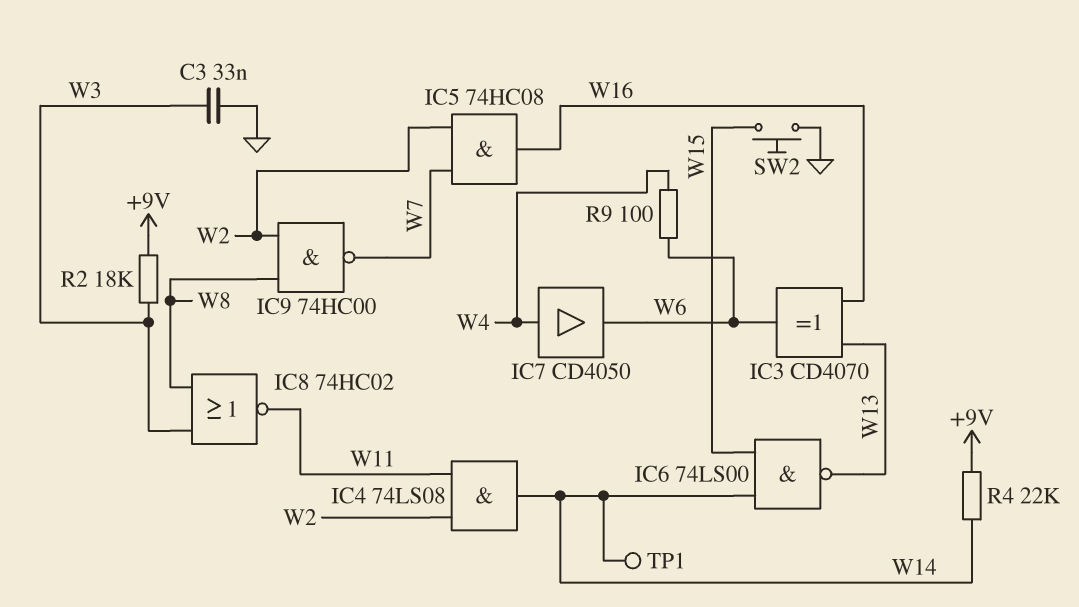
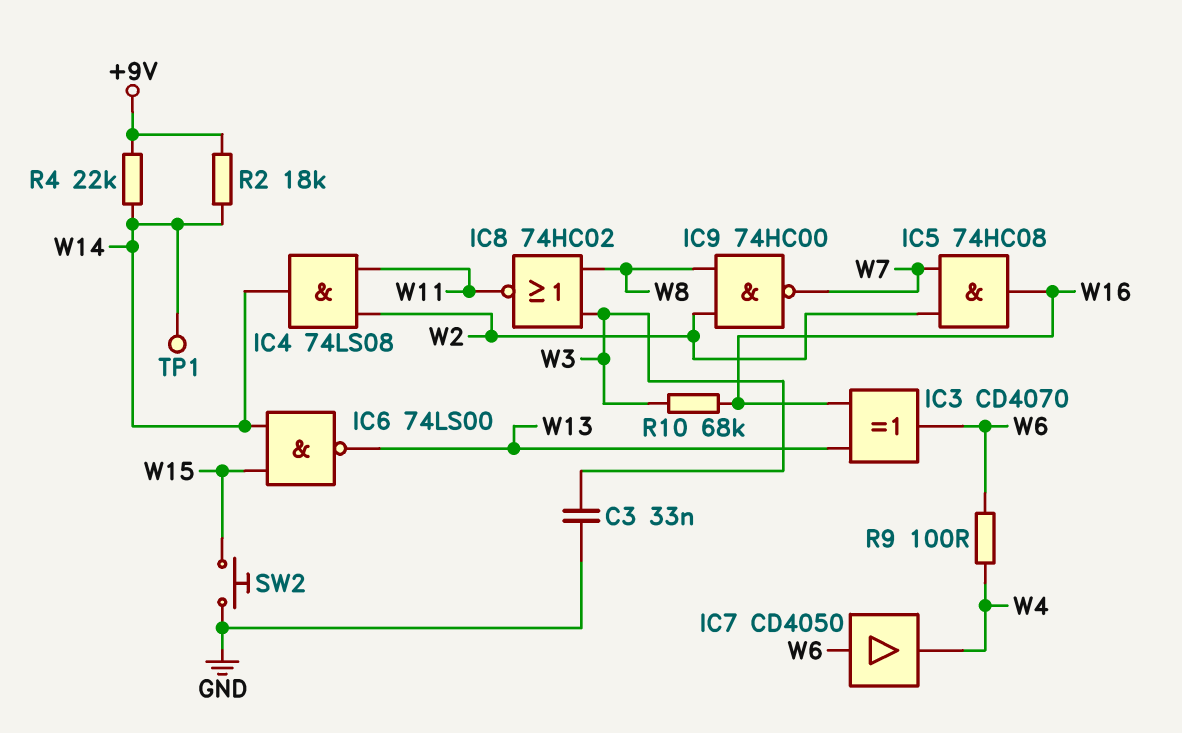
IC7: buffer CD4050 (in W4, out W6) -> buffer CD4050 (in W6, out W4)
R2: 18k (+9V, W3) -> 18k (+9V, W14)
R10: none -> 68k (W3, W16)

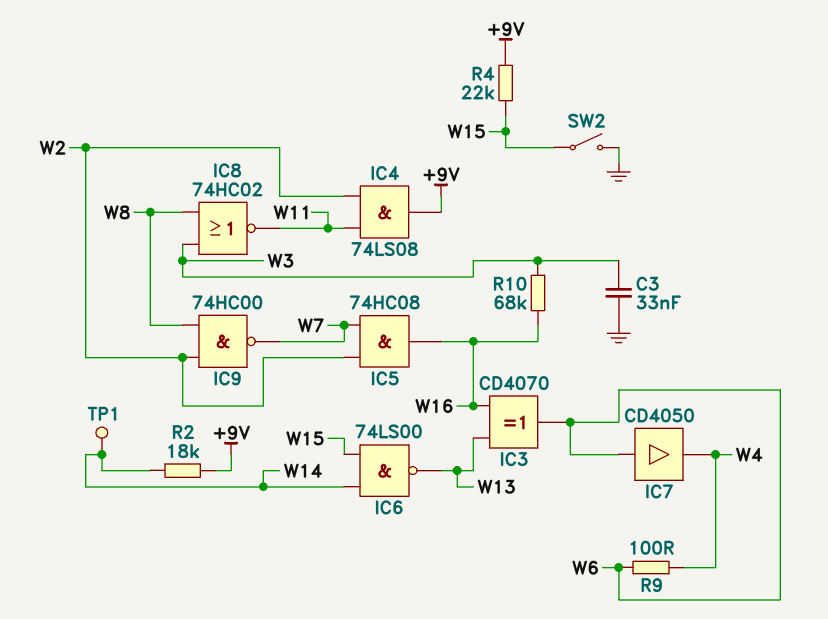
IC4: AND 74LS08 (in W2, in W11, out W14) -> AND 74LS08 (in W2, in W11, out +9V)
R4: 22k (+9V, W14) -> 22k (+9V, W15)
SW2: button (GND, W15) -> switch (GND, W15)

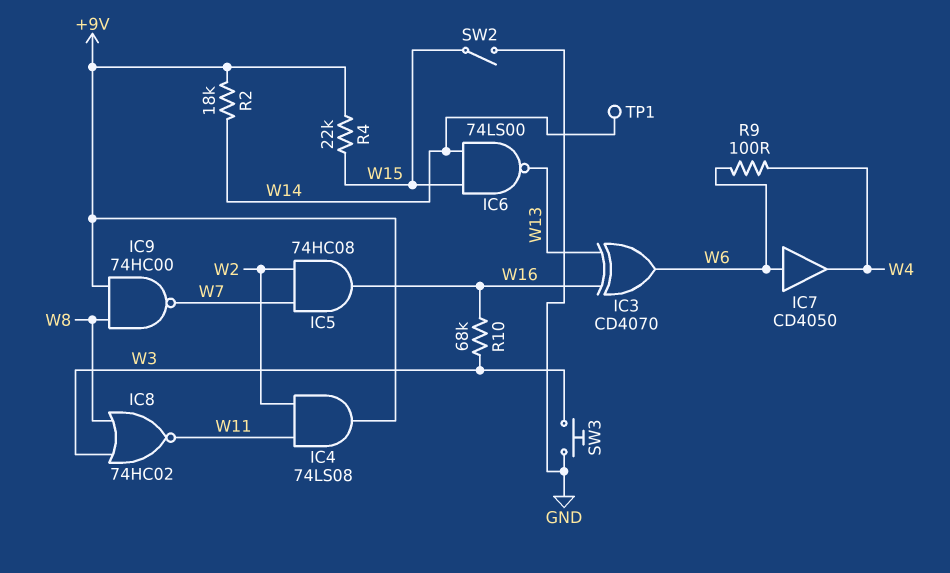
C3: 33nF (GND, W3) -> none
IC9: NAND 74HC00 (in W2, in W8, out W7) -> NAND 74HC00 (in +9V, in W8, out W7)
SW3: none -> button (GND, W3)

